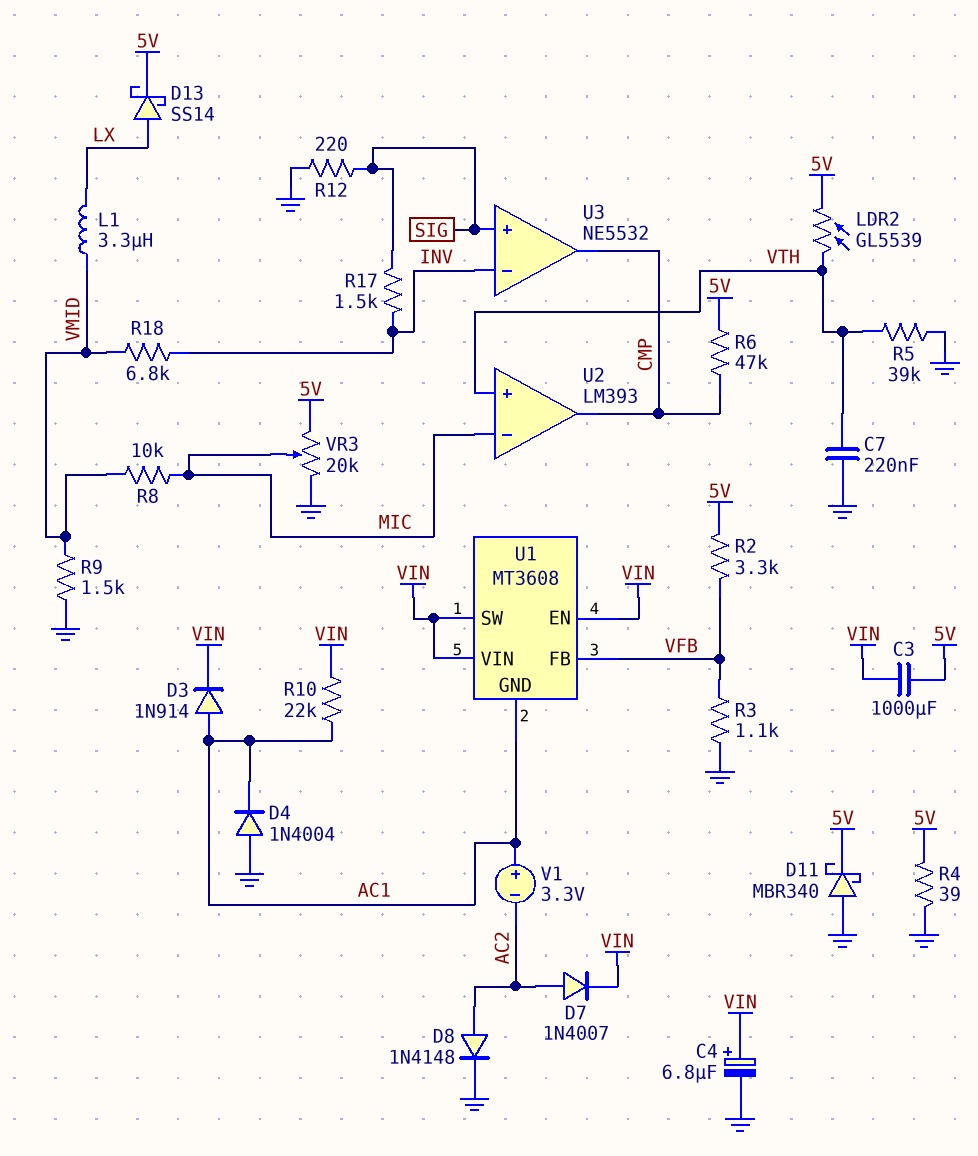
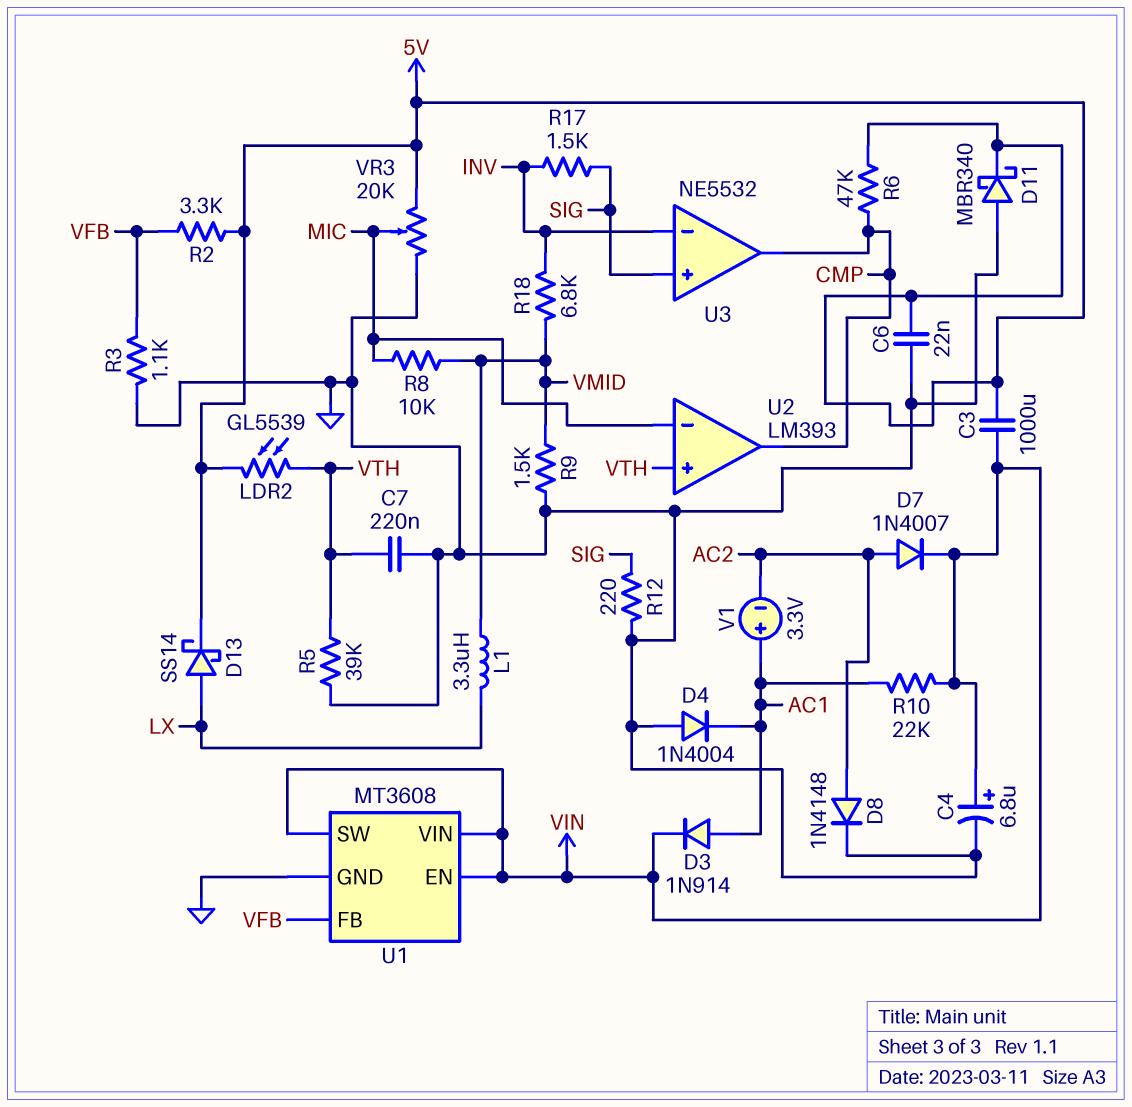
C6: none -> 22nF (5V, GND)
R4: 39 (5V, GND) -> none
U1 pin GND: AC1 -> GND

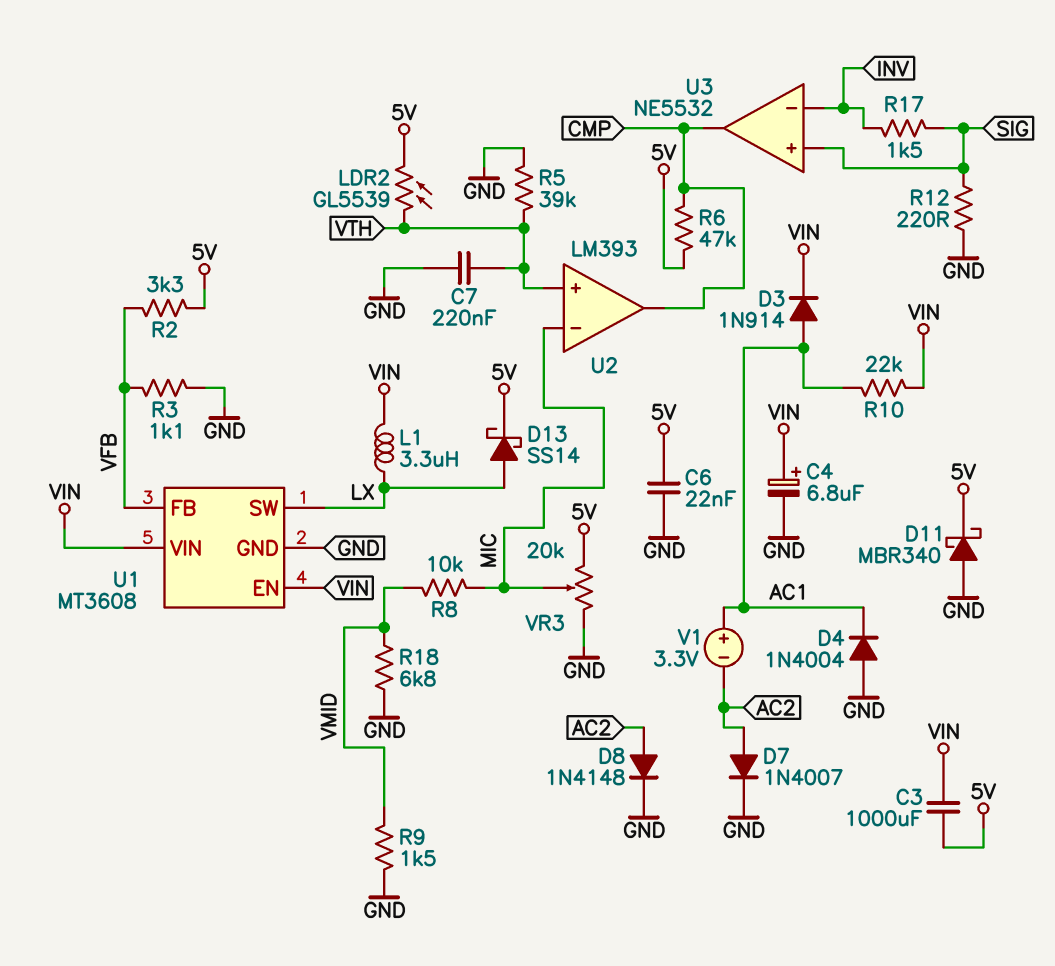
D7: diode 1N4007 (A AC2, K VIN) -> diode 1N4007 (A AC2, K GND)
L1: 3.3uH (LX, VMID) -> 3.3uH (LX, VIN)
R18: 6.8k (INV, VMID) -> 6.8k (GND, VMID)
U1 pin SW: VIN -> LX

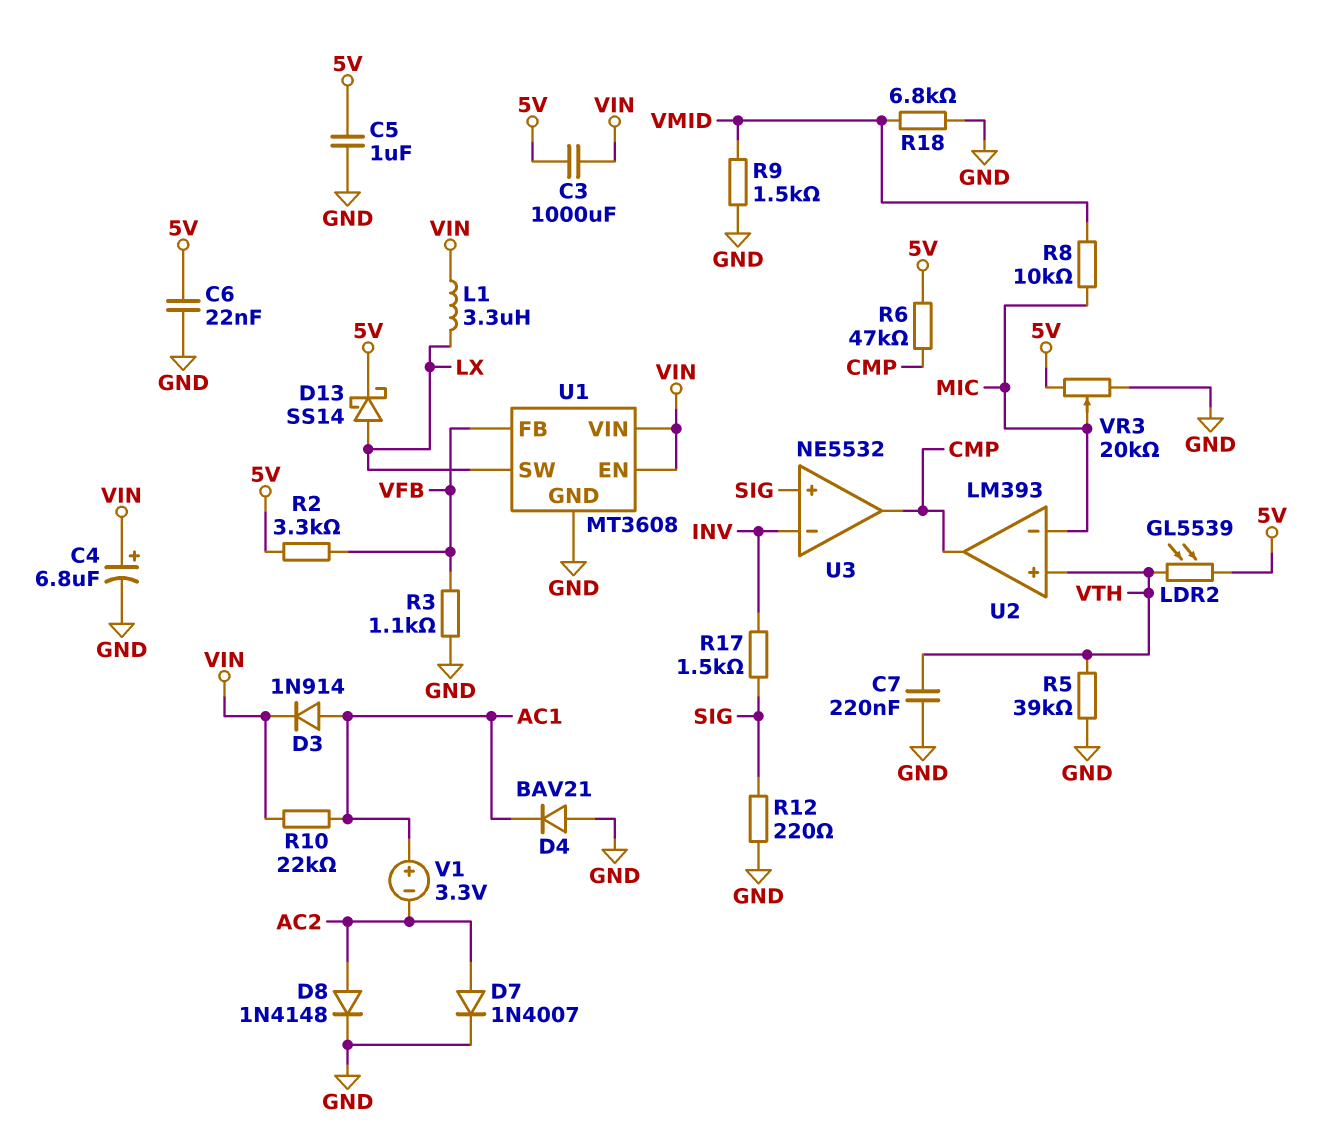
C5: none -> 1uF (5V, GND)
D4: diode 1N4004 (A GND, K AC1) -> diode BAV21 (A GND, K AC1)
D11: schottky MBR340 (A GND, K 5V) -> none

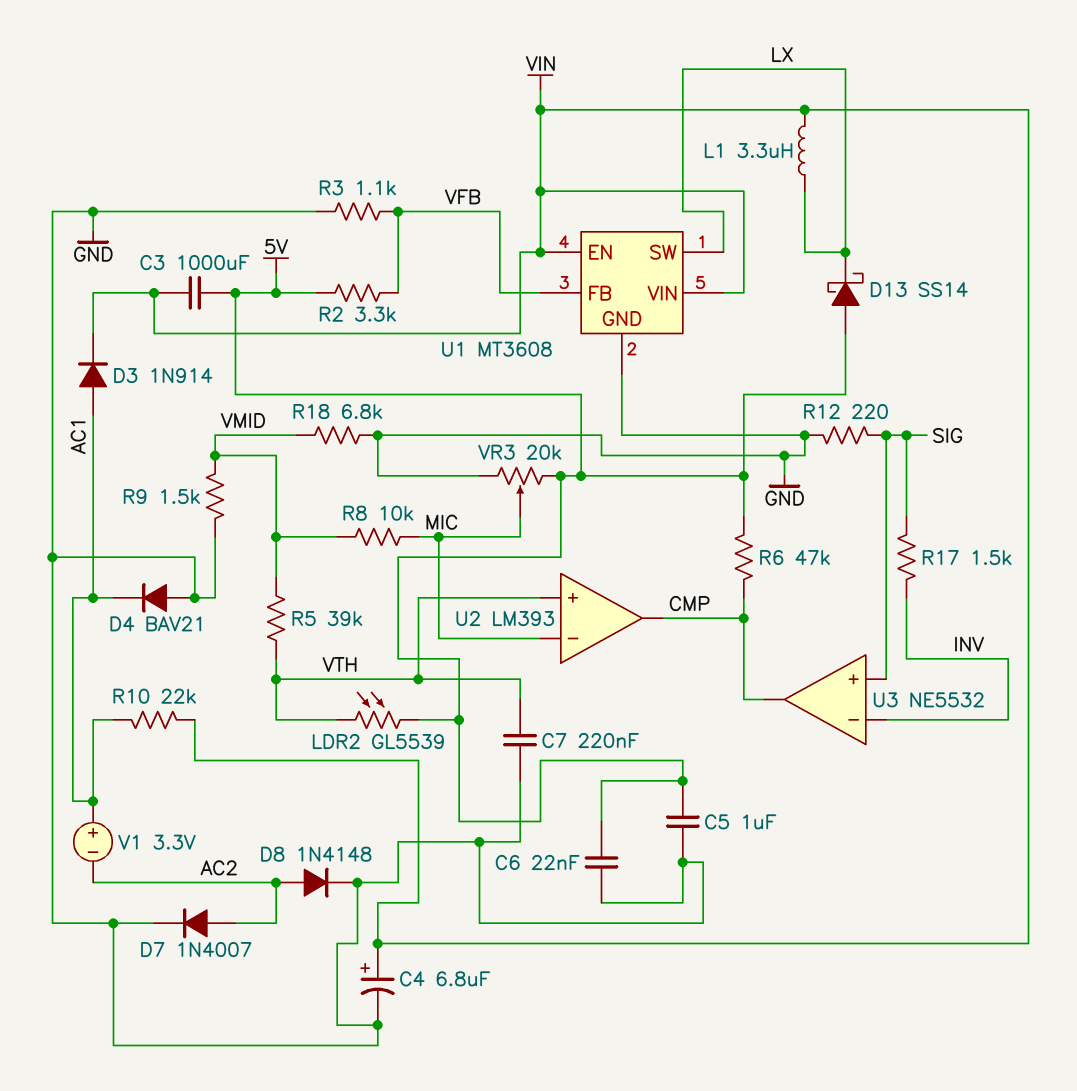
D13: schottky SS14 (A LX, K 5V) -> schottky SS14 (A 5V, K LX)
R5: 39k (GND, VTH) -> 39k (VMID, VTH)

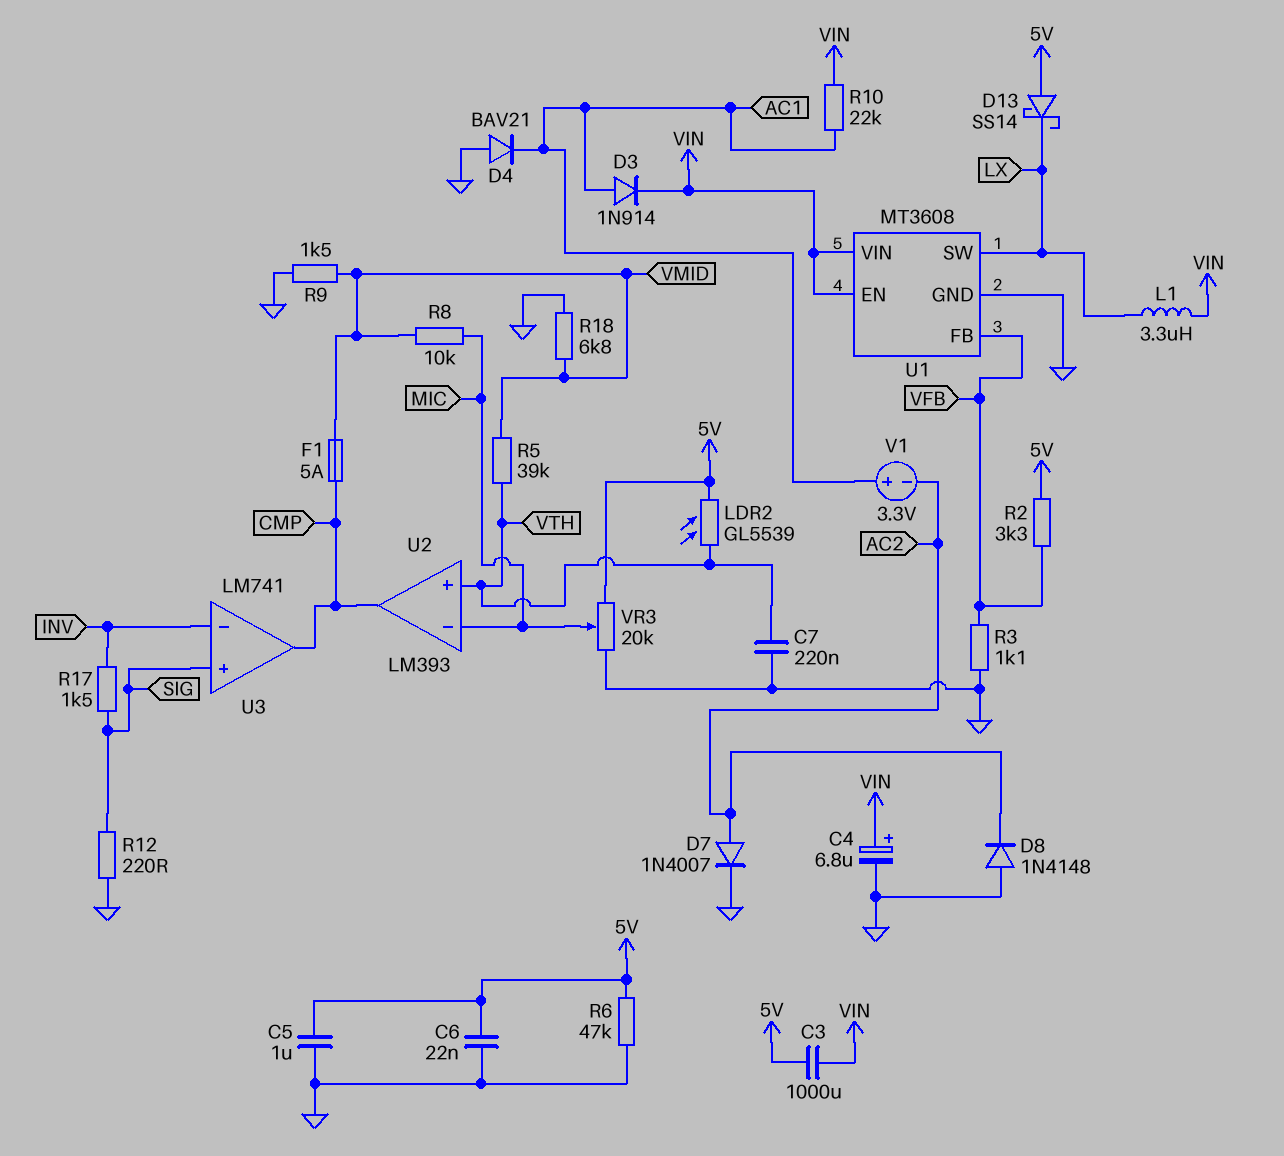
D8: diode 1N4148 (A AC2, K GND) -> diode 1N4148 (A GND, K AC2)
F1: none -> 5A (CMP, VMID)
R6: 47k (5V, CMP) -> 47k (5V, GND)
U3: NE5532 -> LM741

